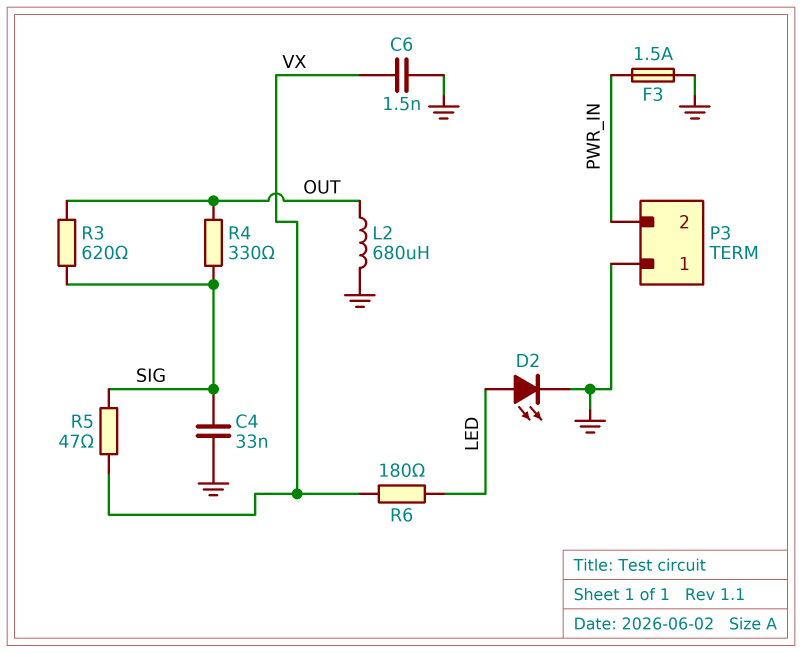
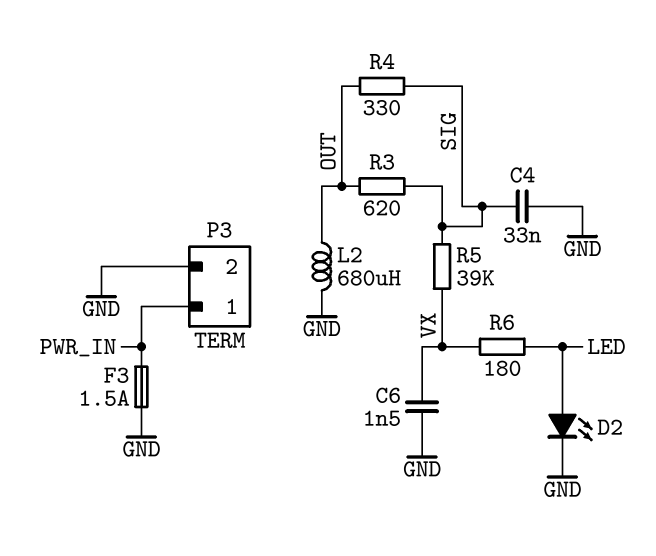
P3 pin 1: GND -> PWR_IN
P3 pin 2: PWR_IN -> GND
R5: 47 (SIG, VX) -> 39k (SIG, VX)

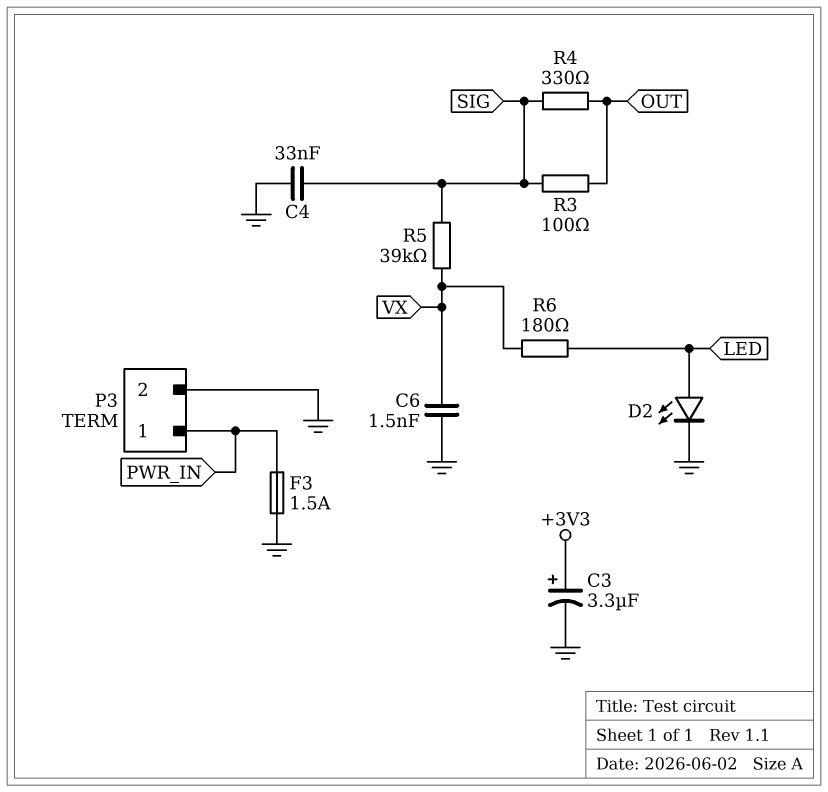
C3: none -> 3.3uF (plus +3V3, minus GND)
L2: 680uH (GND, OUT) -> none
R3: 620 (OUT, SIG) -> 100 (OUT, SIG)

